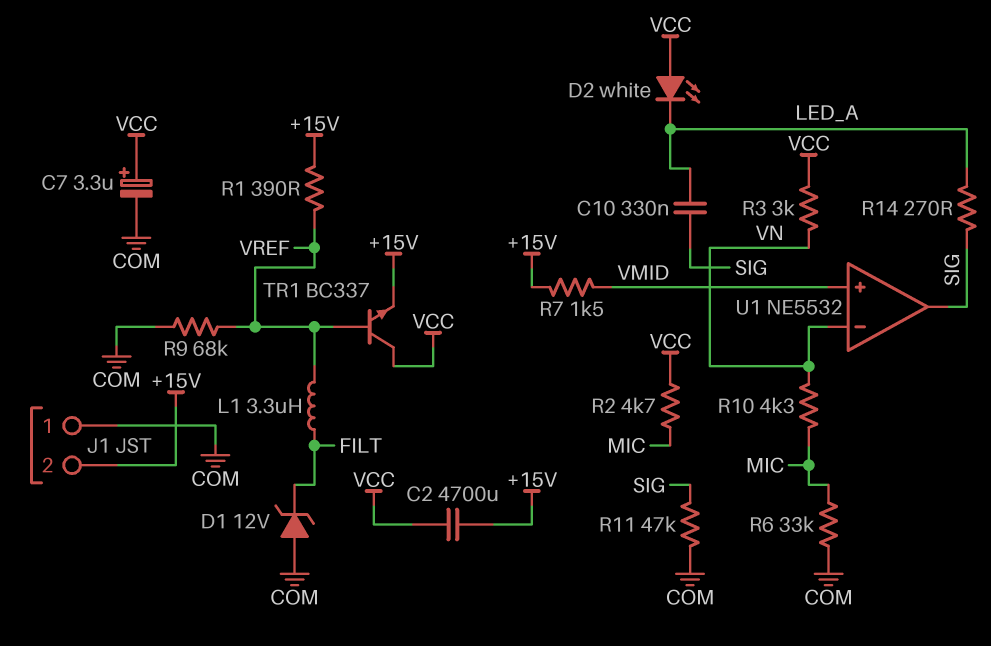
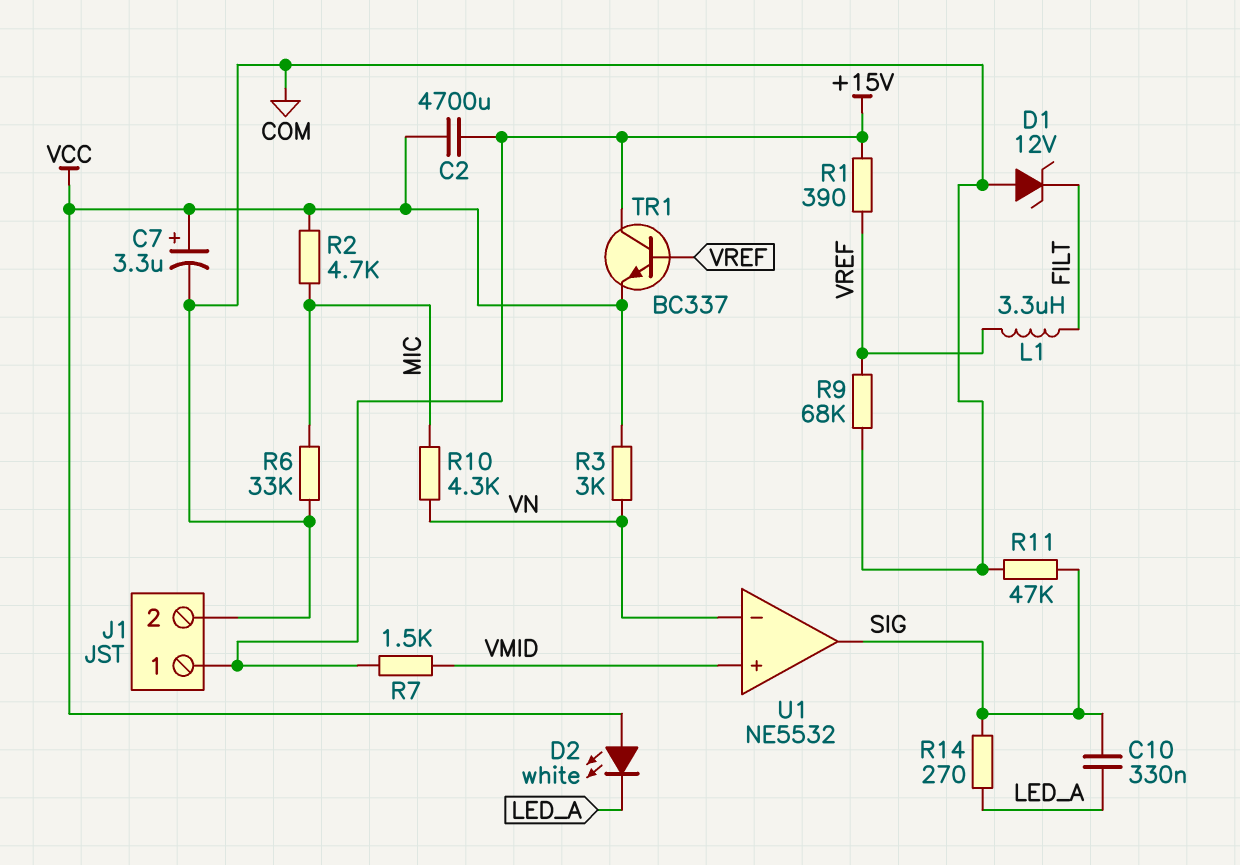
J1 pin 1: COM -> +15V
J1 pin 2: +15V -> COM
TR1: NPN BC337 (B VREF, C VCC, E +15V) -> NPN BC337 (B VREF, C +15V, E VCC)

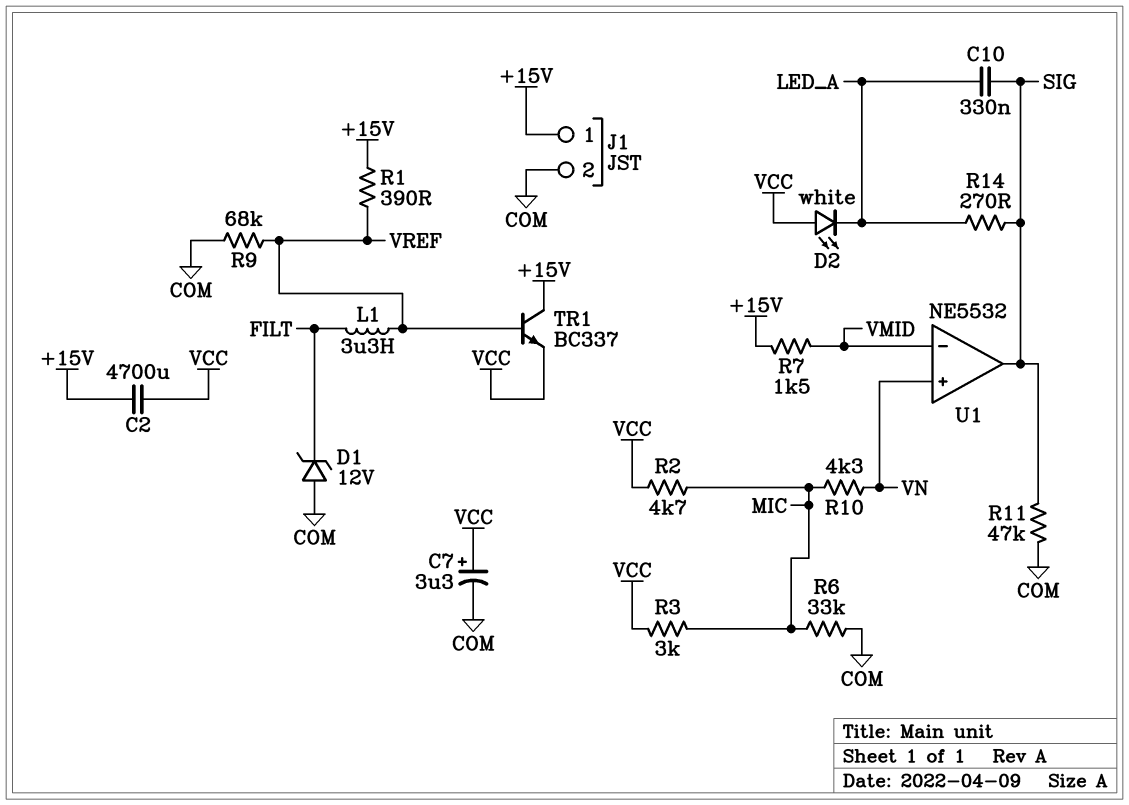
R3: 3k (VCC, VN) -> 3k (MIC, VCC)
U1 pin in+: VMID -> VN
U1 pin in-: VN -> VMID

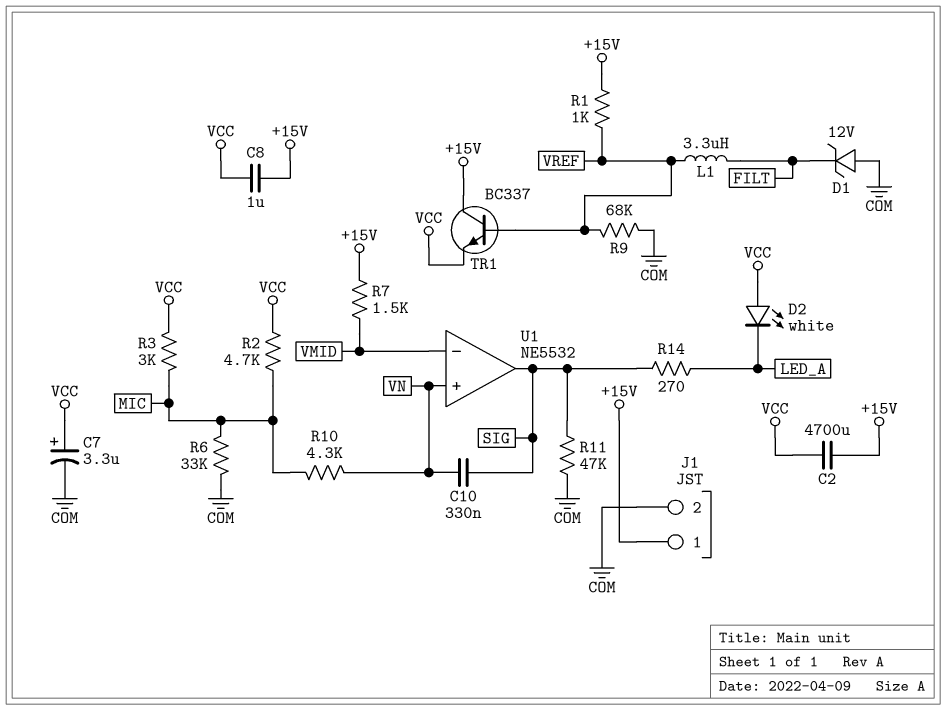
C8: none -> 1uF (+15V, VCC)
C10: 330nF (LED_A, SIG) -> 330nF (SIG, VN)
R1: 390 (+15V, VREF) -> 1k (+15V, VREF)

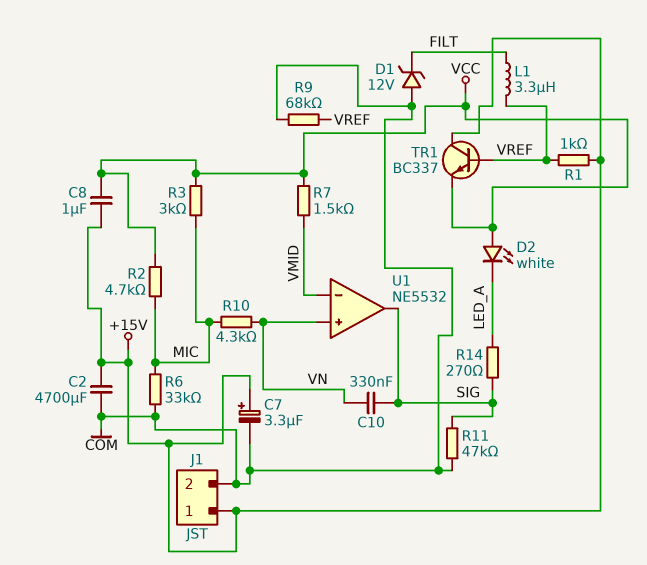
C2: 4700uF (+15V, VCC) -> 4700uF (+15V, COM)
C7: 3.3uF (plus VCC, minus COM) -> 3.3uF (plus +15V, minus COM)
R7: 1.5k (+15V, VMID) -> 1.5k (VCC, VMID)

